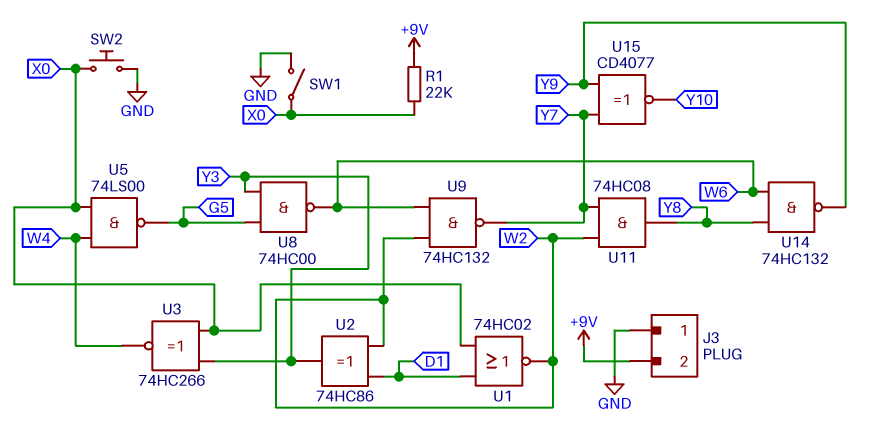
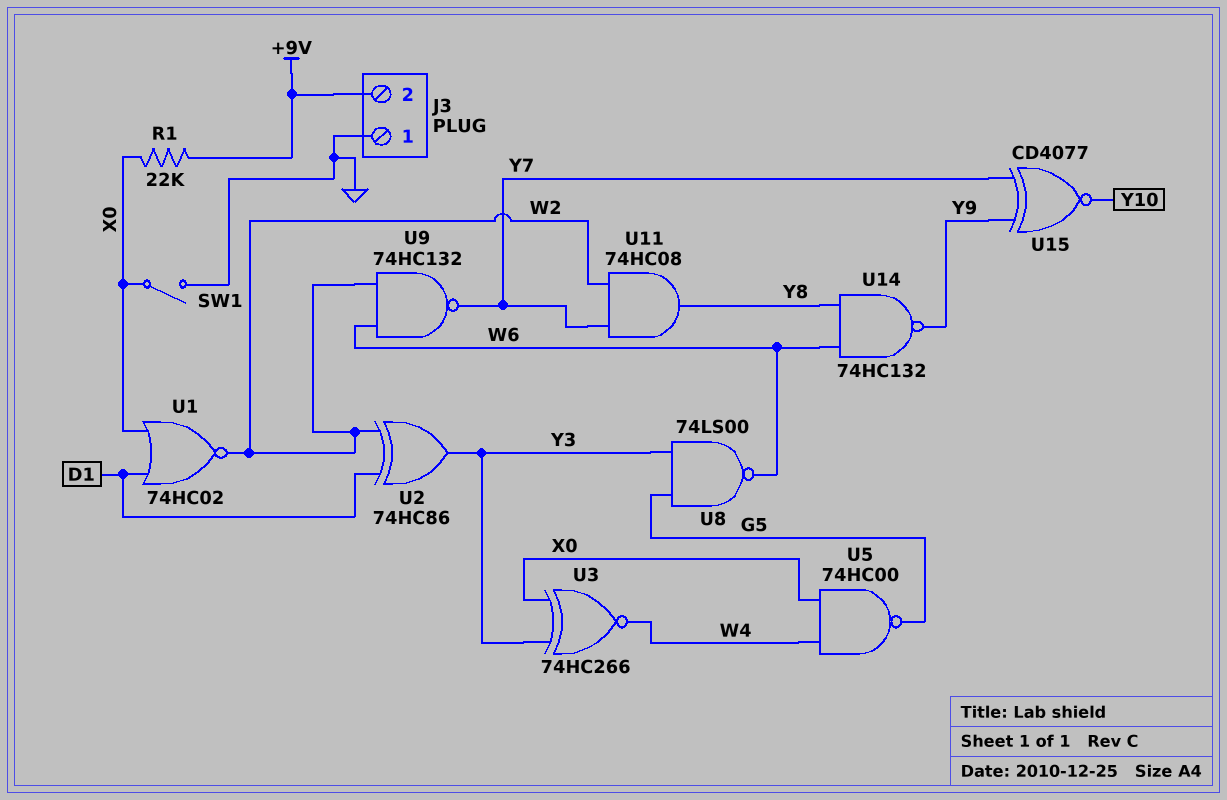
SW2: button (GND, X0) -> none
U5: NAND 74LS00 (in W4, in X0, out G5) -> NAND 74HC00 (in W4, in X0, out G5)
U8: NAND 74HC00 (in G5, in Y3, out W6) -> NAND 74LS00 (in G5, in Y3, out W6)

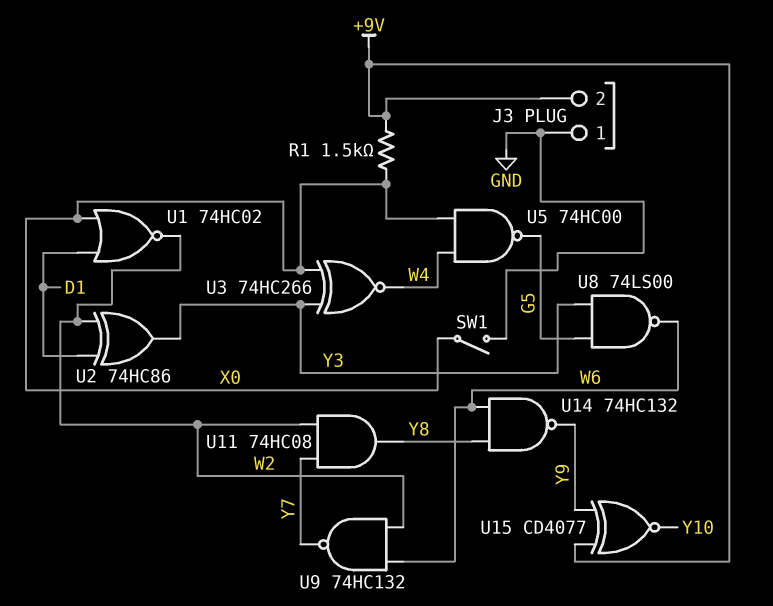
R1: 22k (+9V, X0) -> 1.5k (+9V, X0)
U15: XNOR CD4077 (in Y7, in Y9, out Y10) -> XNOR CD4077 (in +9V, in Y9, out Y10)

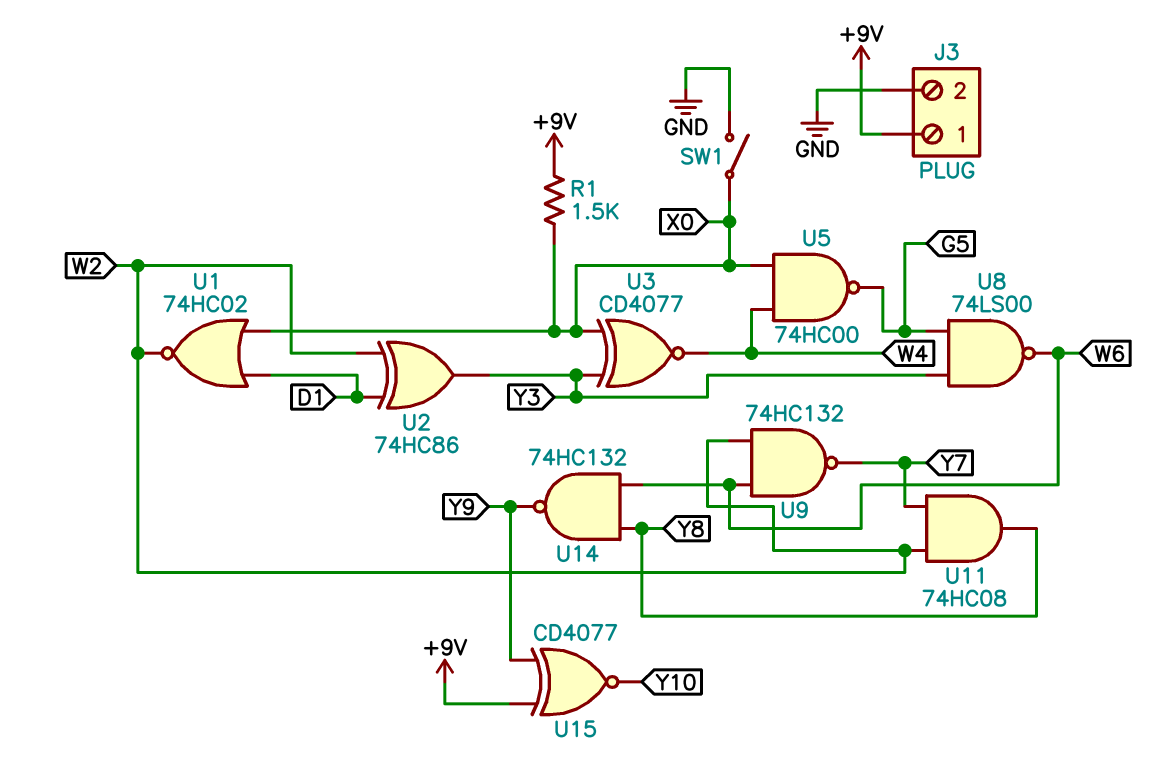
J3 pin 1: GND -> +9V
J3 pin 2: +9V -> GND
U3: XNOR 74HC266 (in X0, in Y3, out W4) -> XNOR CD4077 (in X0, in Y3, out W4)

